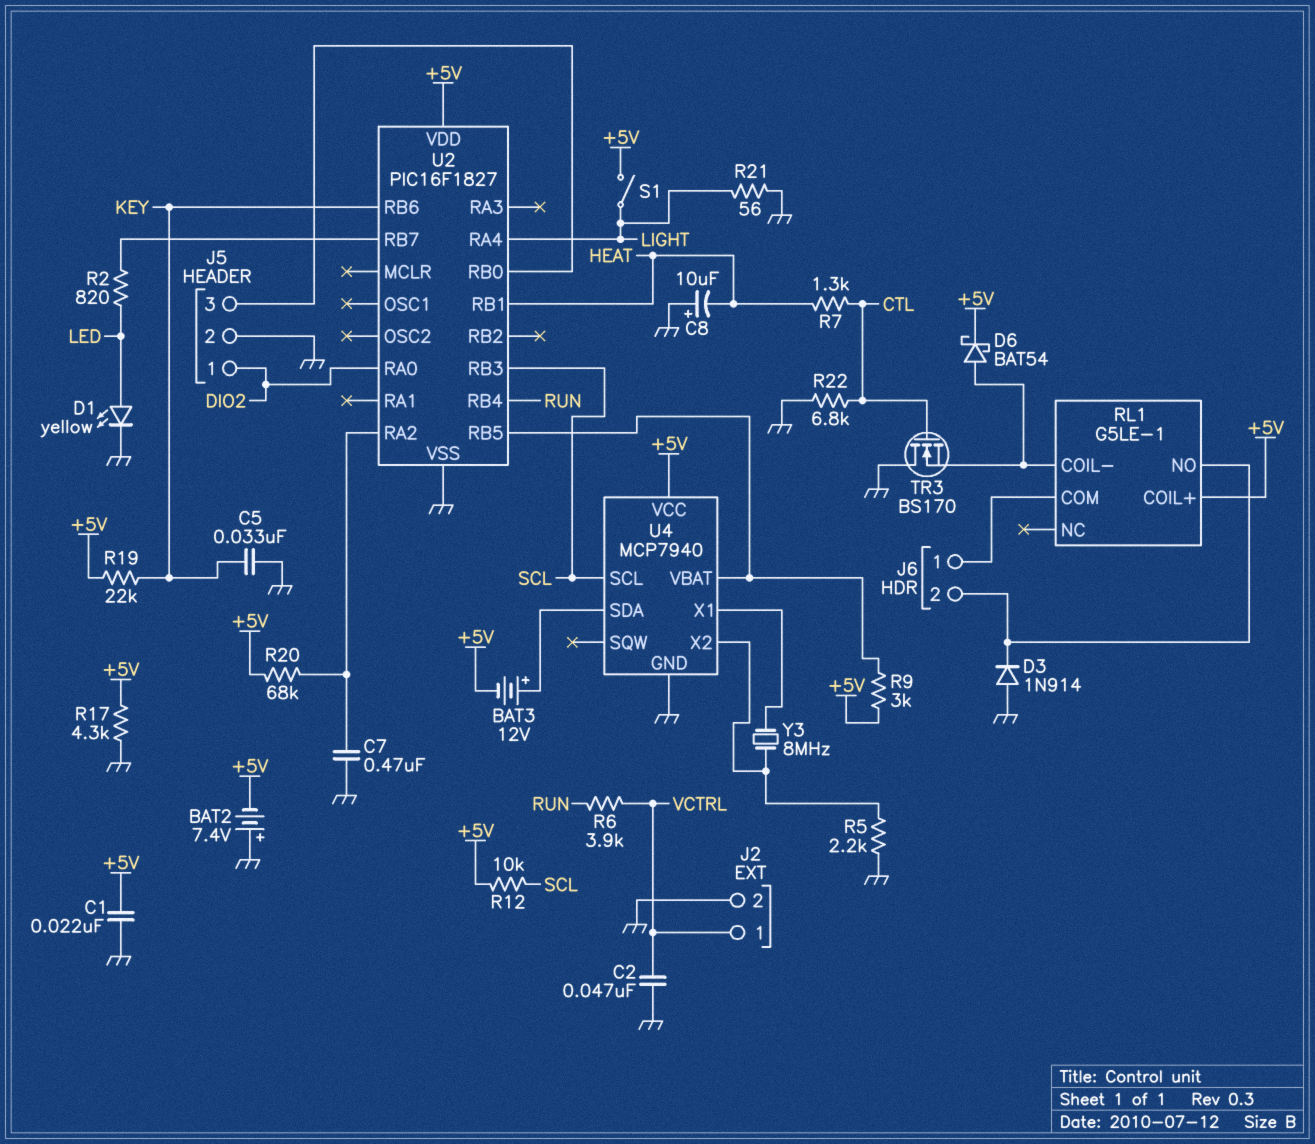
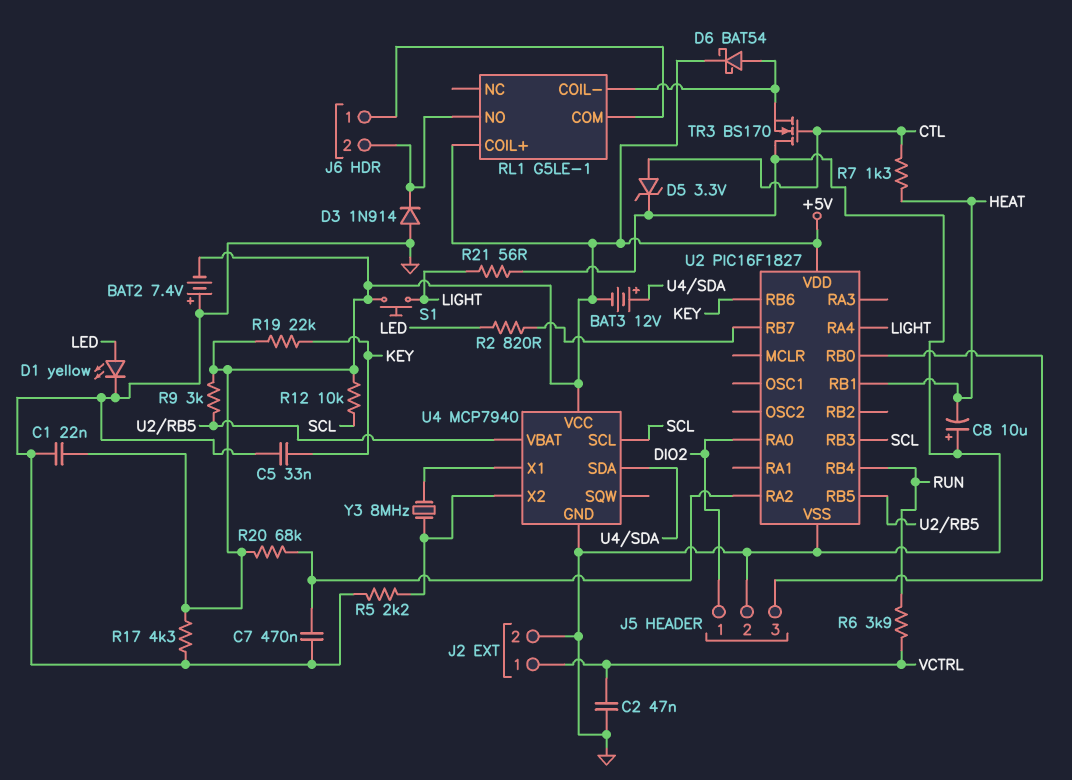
D5: none -> zener 3.3V (A CTL, K GND)
R22: 6.8k (CTL, GND) -> none
S1: switch (+5V, LIGHT) -> button (+5V, LIGHT)

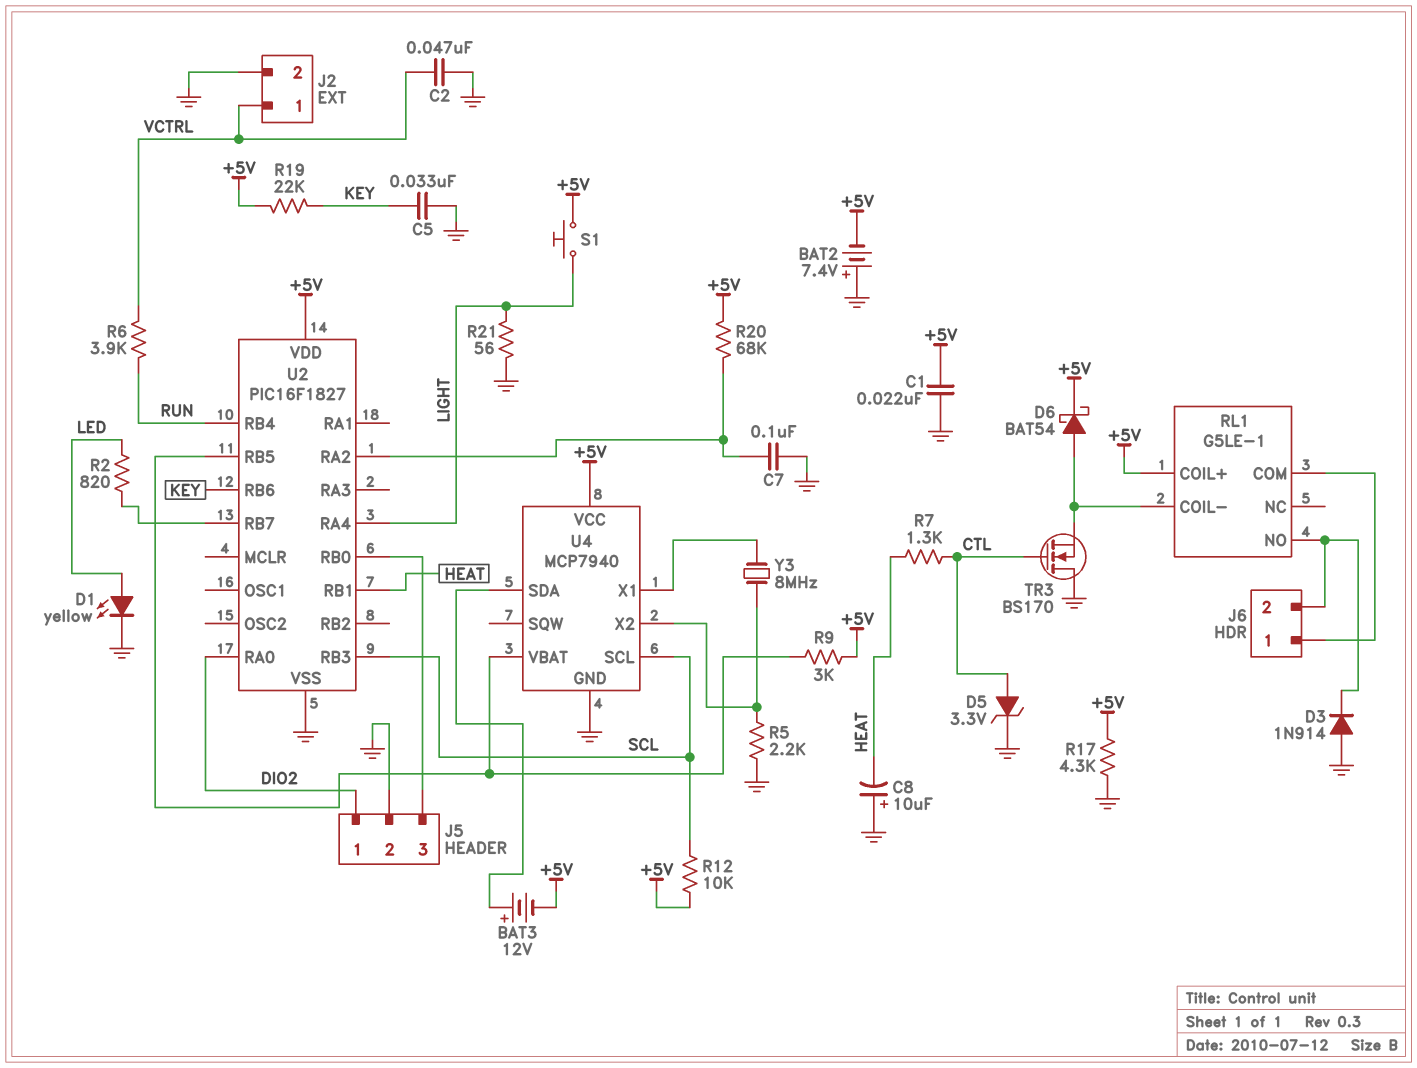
C7: 470nF (GND, U2/RA2) -> 100nF (GND, U2/RA2)

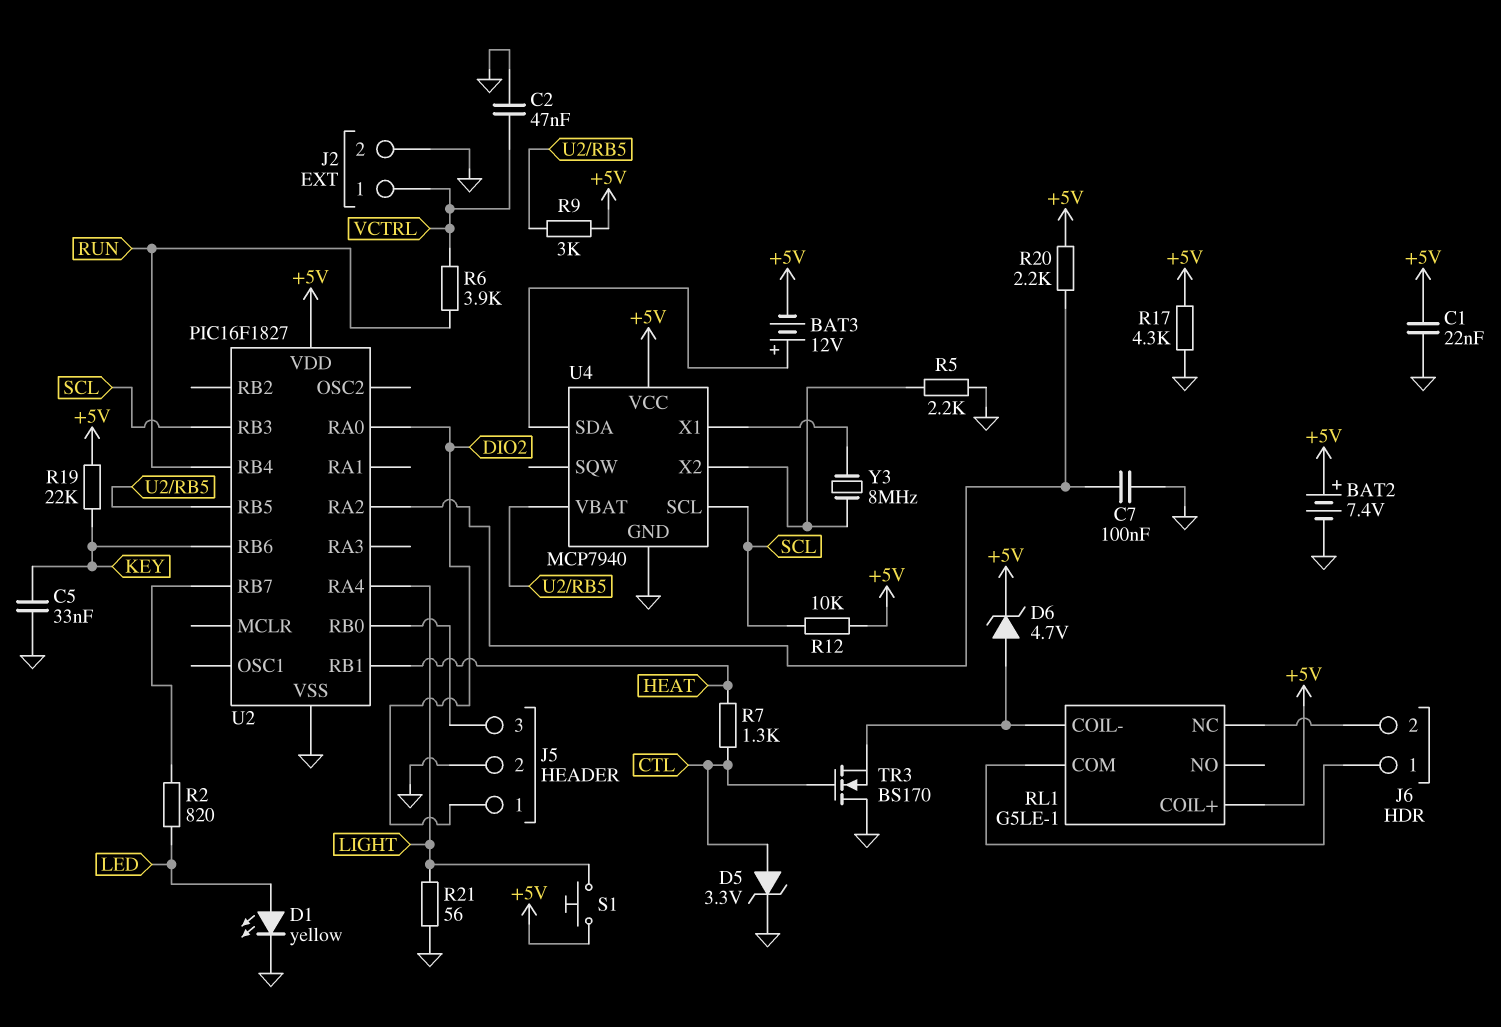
BAT2: 7.4V (plus GND, minus +5V) -> 7.4V (plus +5V, minus GND)
C8: 10uF (plus GND, minus HEAT) -> none
D3: diode 1N914 (A GND, K J6/2) -> none
D6: schottky BAT54 (A RL1/COIL-, K +5V) -> zener 4.7V (A RL1/COIL-, K +5V)
R20: 68k (+5V, U2/RA2) -> 2.2k (+5V, U2/RA2)
RL1 pin NC: none -> J6/2
RL1 pin NO: J6/2 -> none

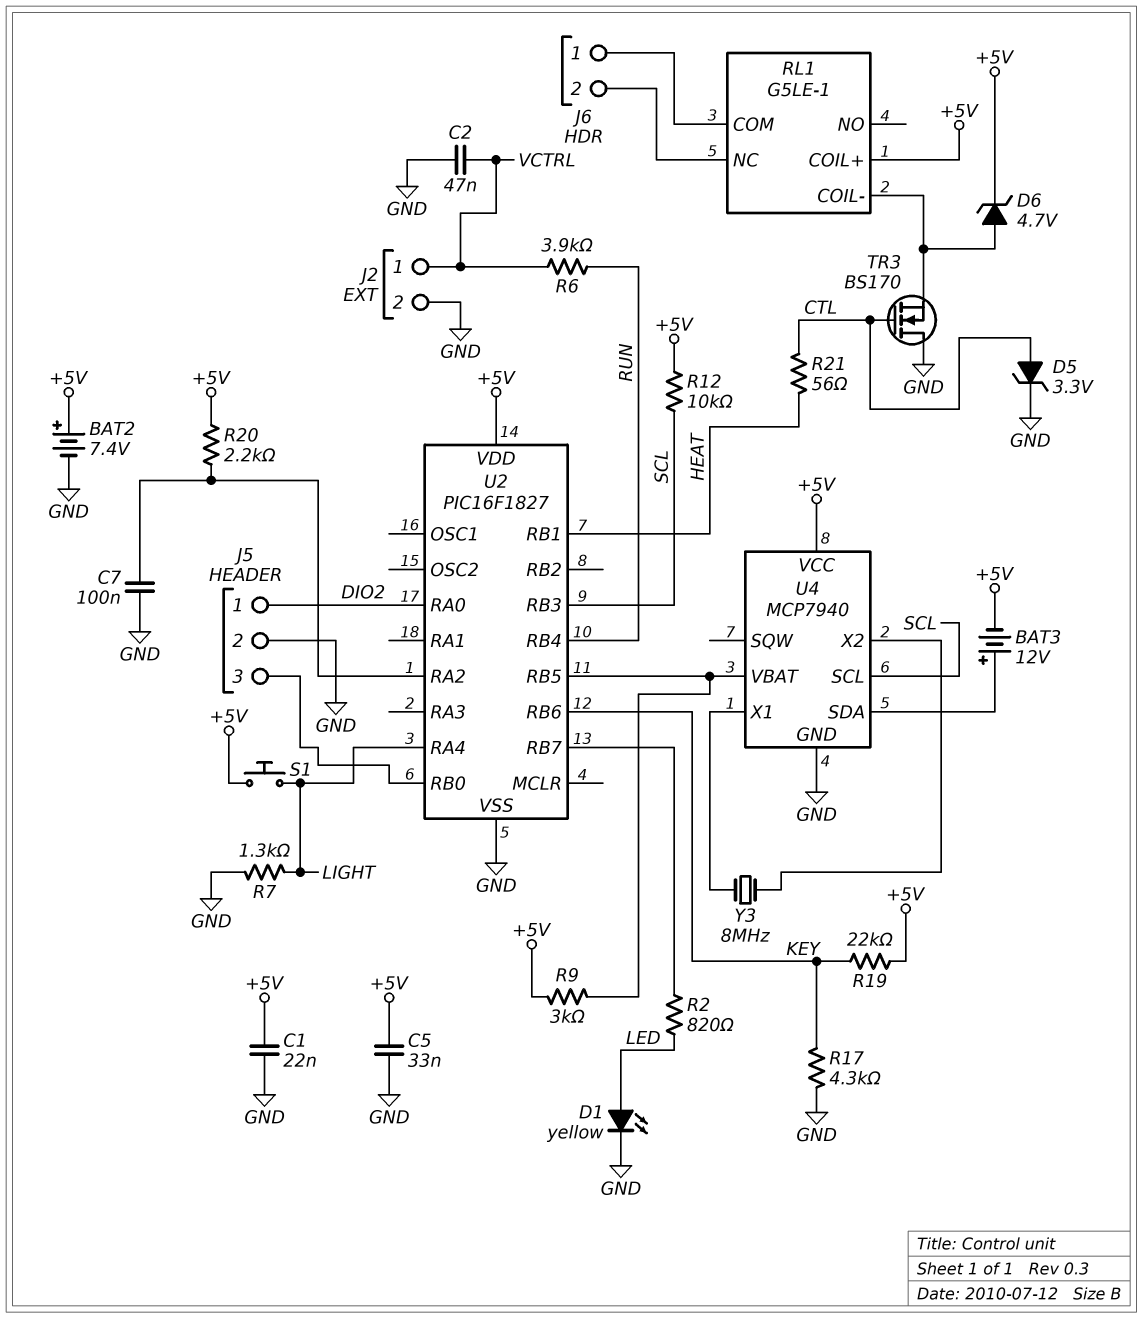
C5: 33nF (GND, KEY) -> 33nF (+5V, GND)
R5: 2.2k (GND, U4/X2) -> none
R7: 1.3k (CTL, HEAT) -> 1.3k (GND, LIGHT)
R17: 4.3k (+5V, GND) -> 4.3k (GND, KEY)
R21: 56 (GND, LIGHT) -> 56 (CTL, HEAT)

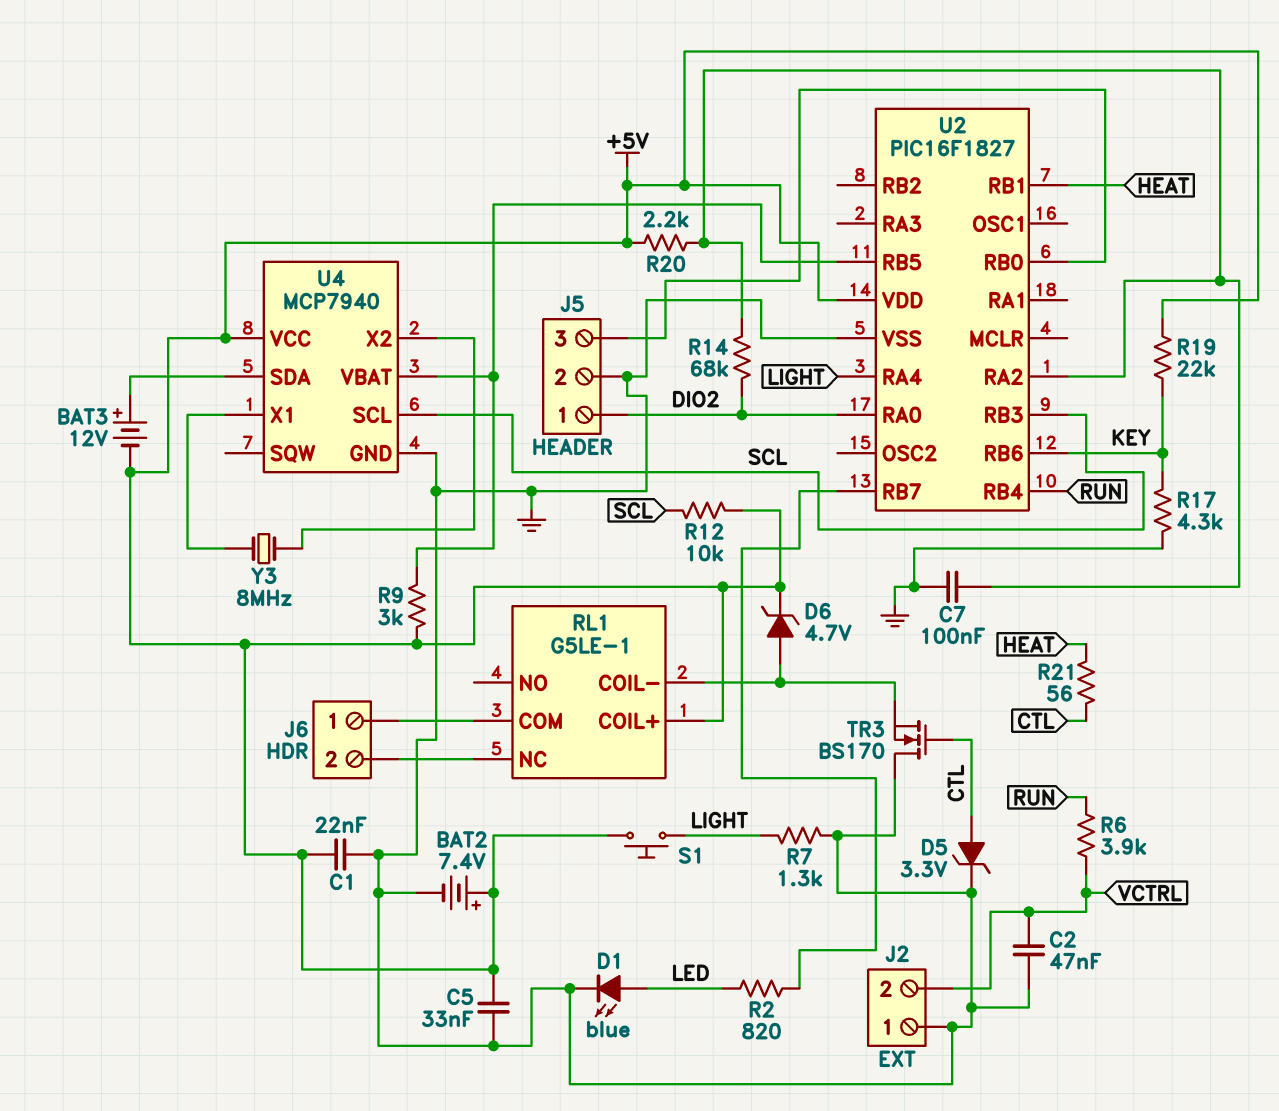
D1: LED yellow (A LED, K GND) -> LED blue (A LED, K GND)
J2 pin 1: VCTRL -> GND
J2 pin 2: GND -> VCTRL
R14: none -> 68k (DIO2, U2/RA2)

